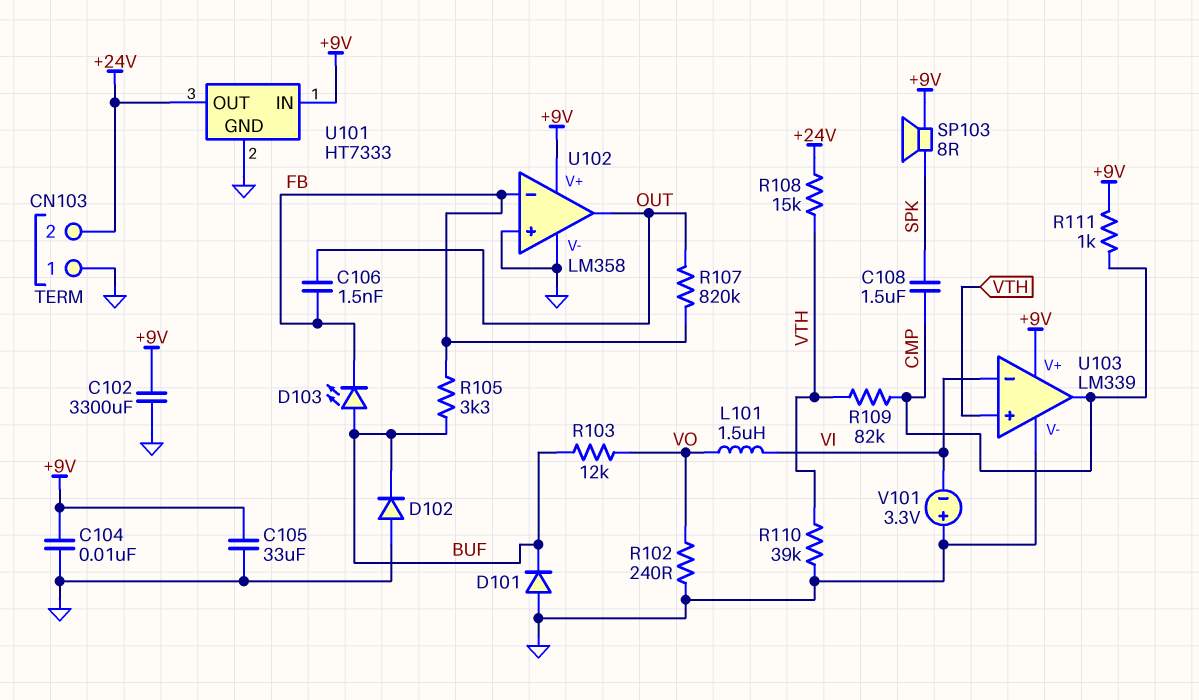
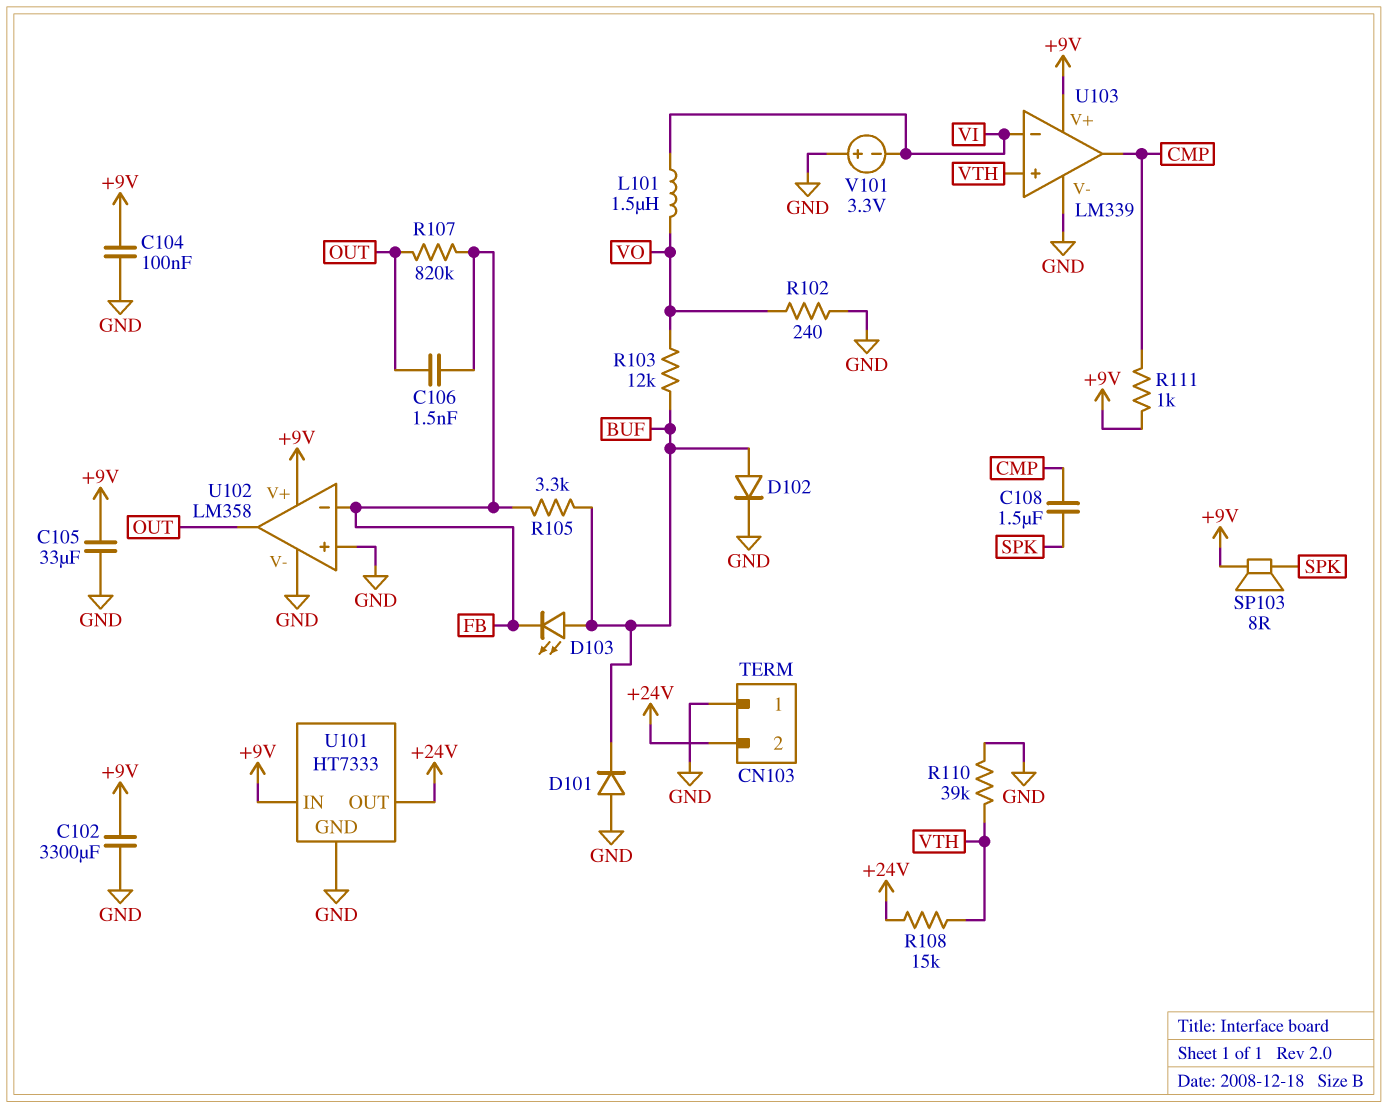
C104: 10nF (+9V, GND) -> 100nF (+9V, GND)
D102: diode (A GND, K BUF) -> diode (A BUF, K GND)
R109: 82k (CMP, VTH) -> none

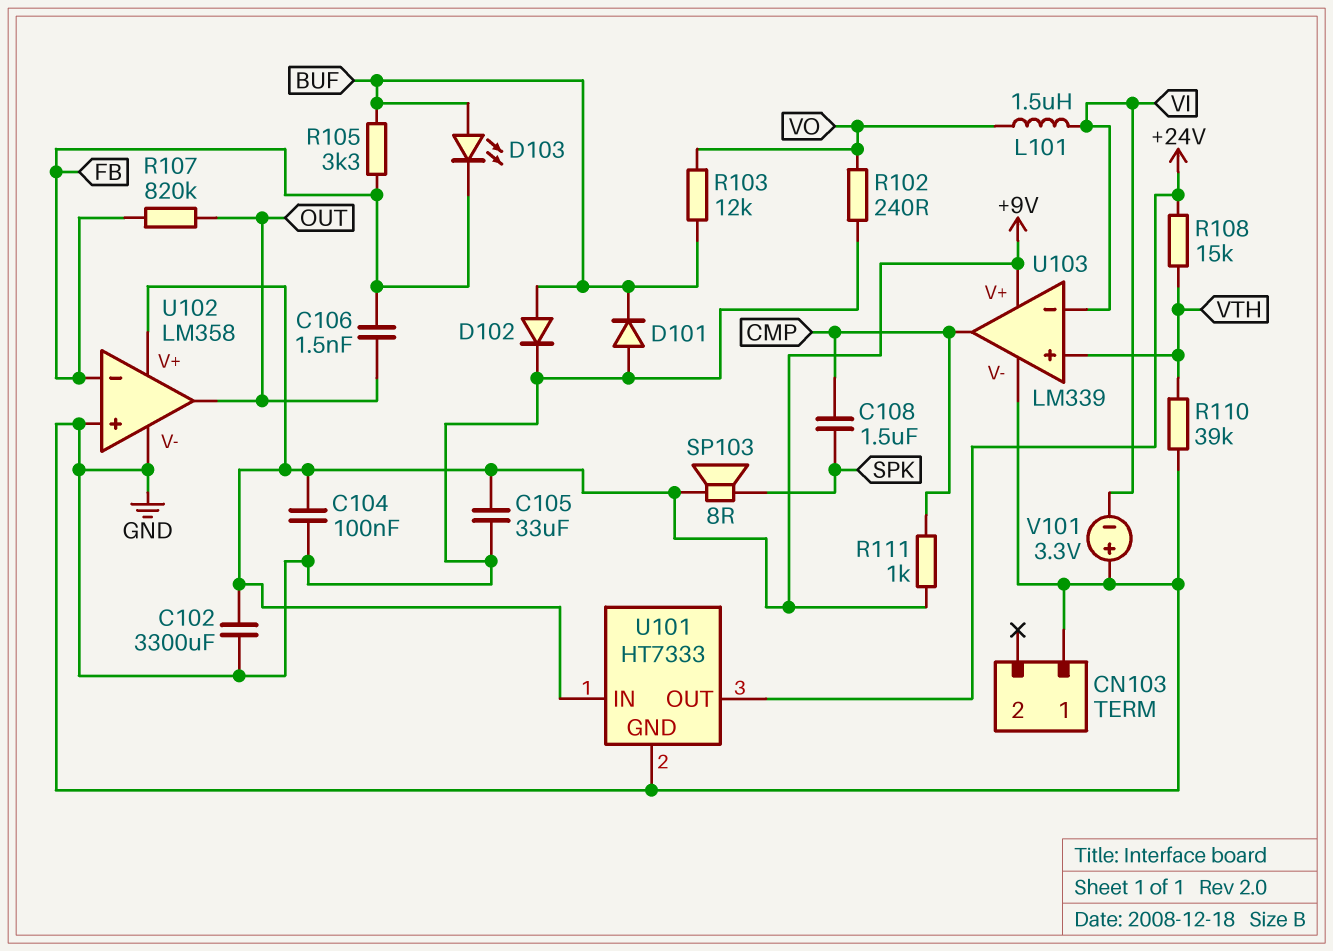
CN103 pin 2: +24V -> none

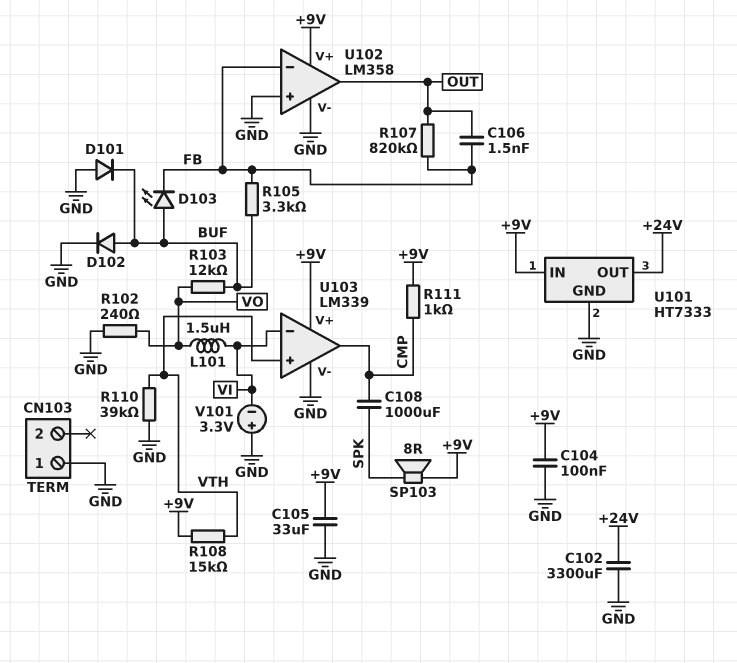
C102: 3300uF (+9V, GND) -> 3300uF (+24V, GND)
C108: 1.5uF (CMP, SPK) -> 1000uF (CMP, SPK)
R108: 15k (+24V, VTH) -> 15k (+9V, VTH)

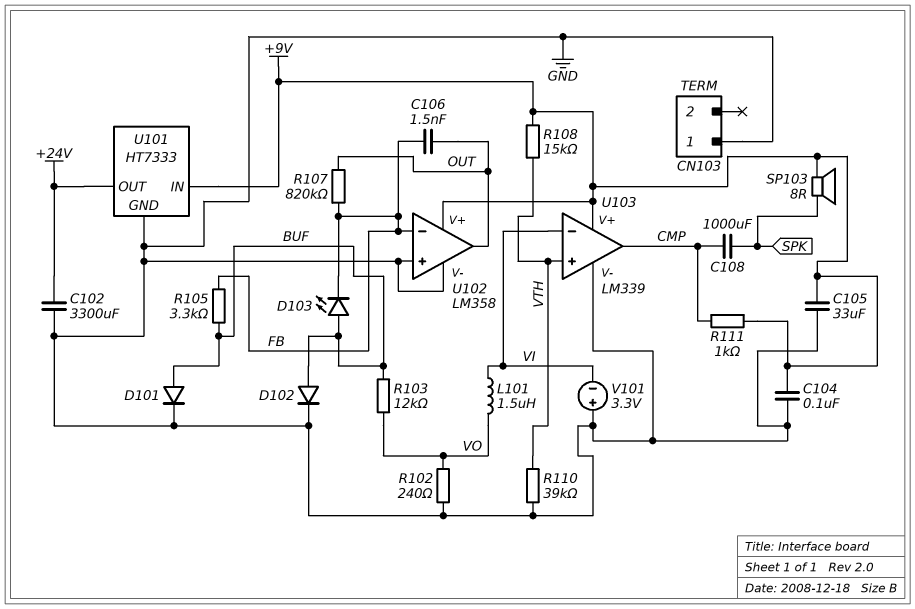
D101: diode (A GND, K BUF) -> diode (A BUF, K GND)

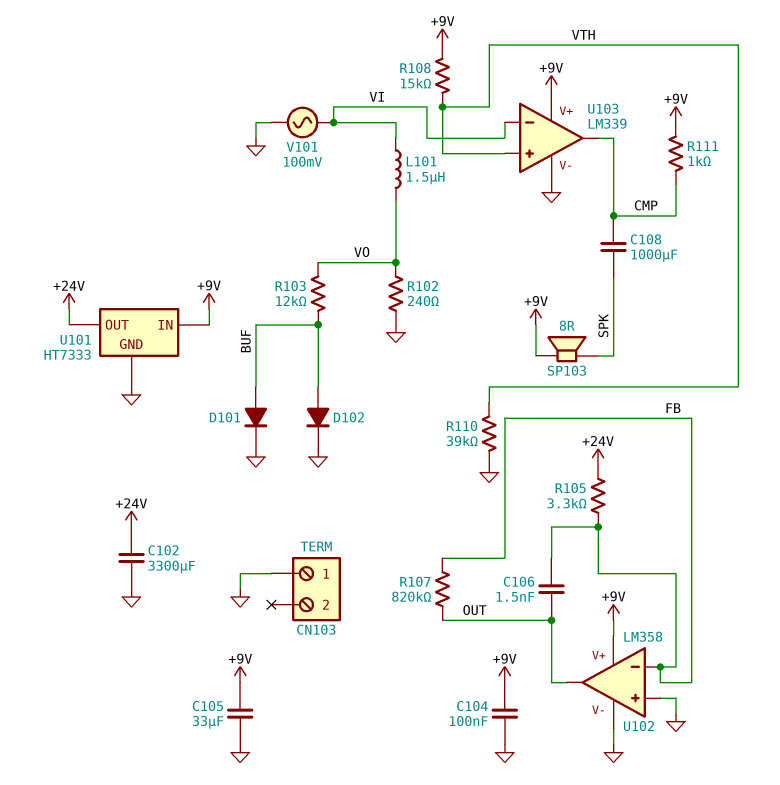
D103: LED (A BUF, K FB) -> none
R105: 3.3k (BUF, FB) -> 3.3k (+24V, FB)
V101: 3.3V (plus GND, minus VI) -> AC 100mV (GND, VI)

